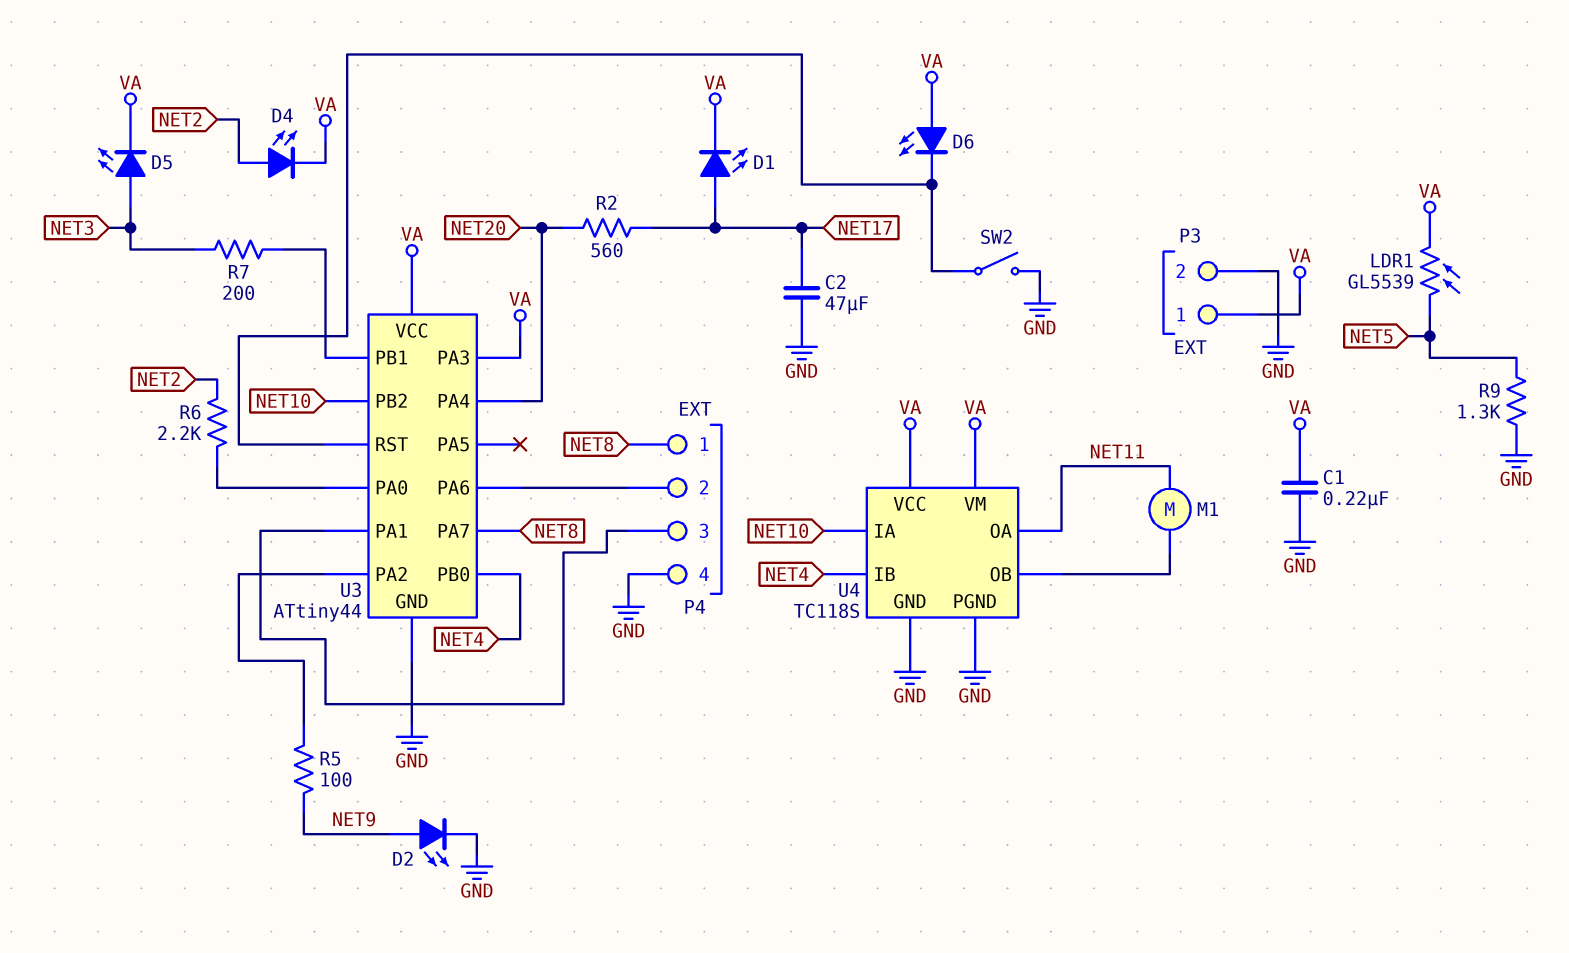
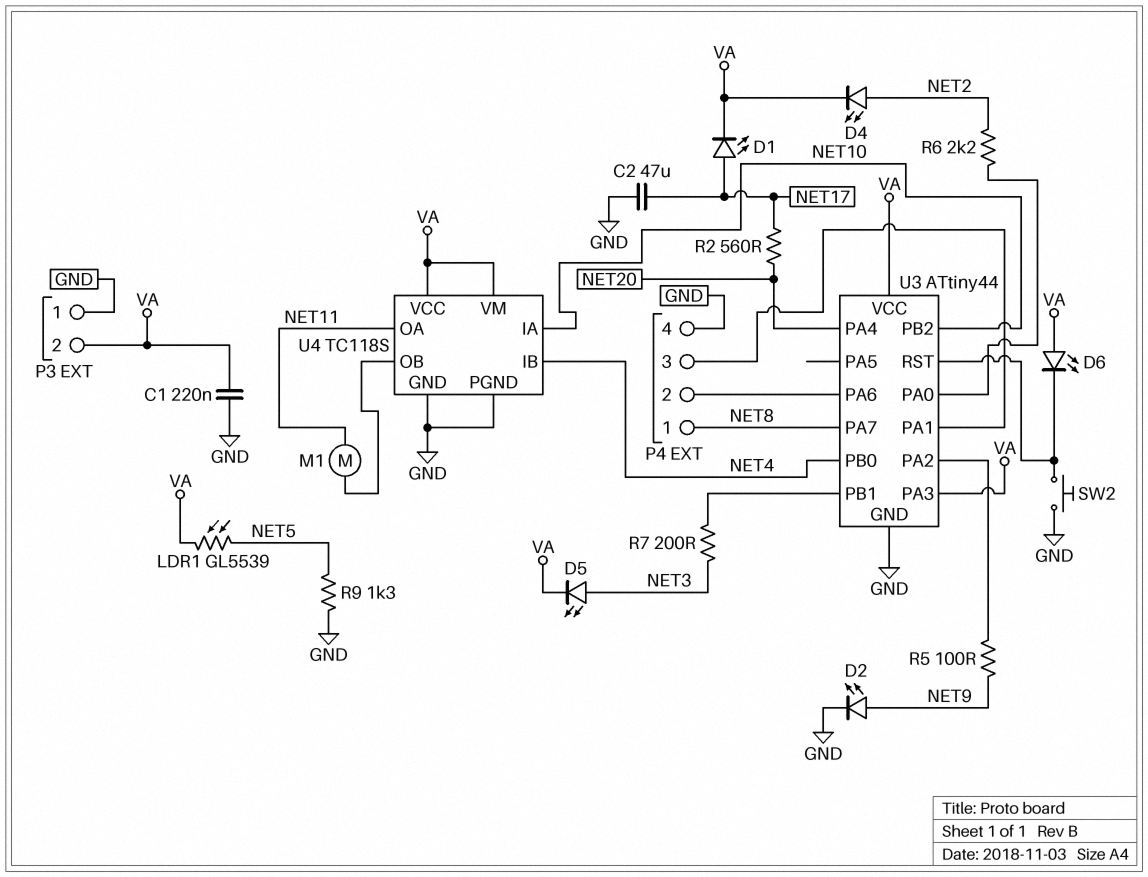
P3 pin 1: VA -> GND
P3 pin 2: GND -> VA
SW2: switch (GND, U3/RST) -> button (GND, U3/RST)

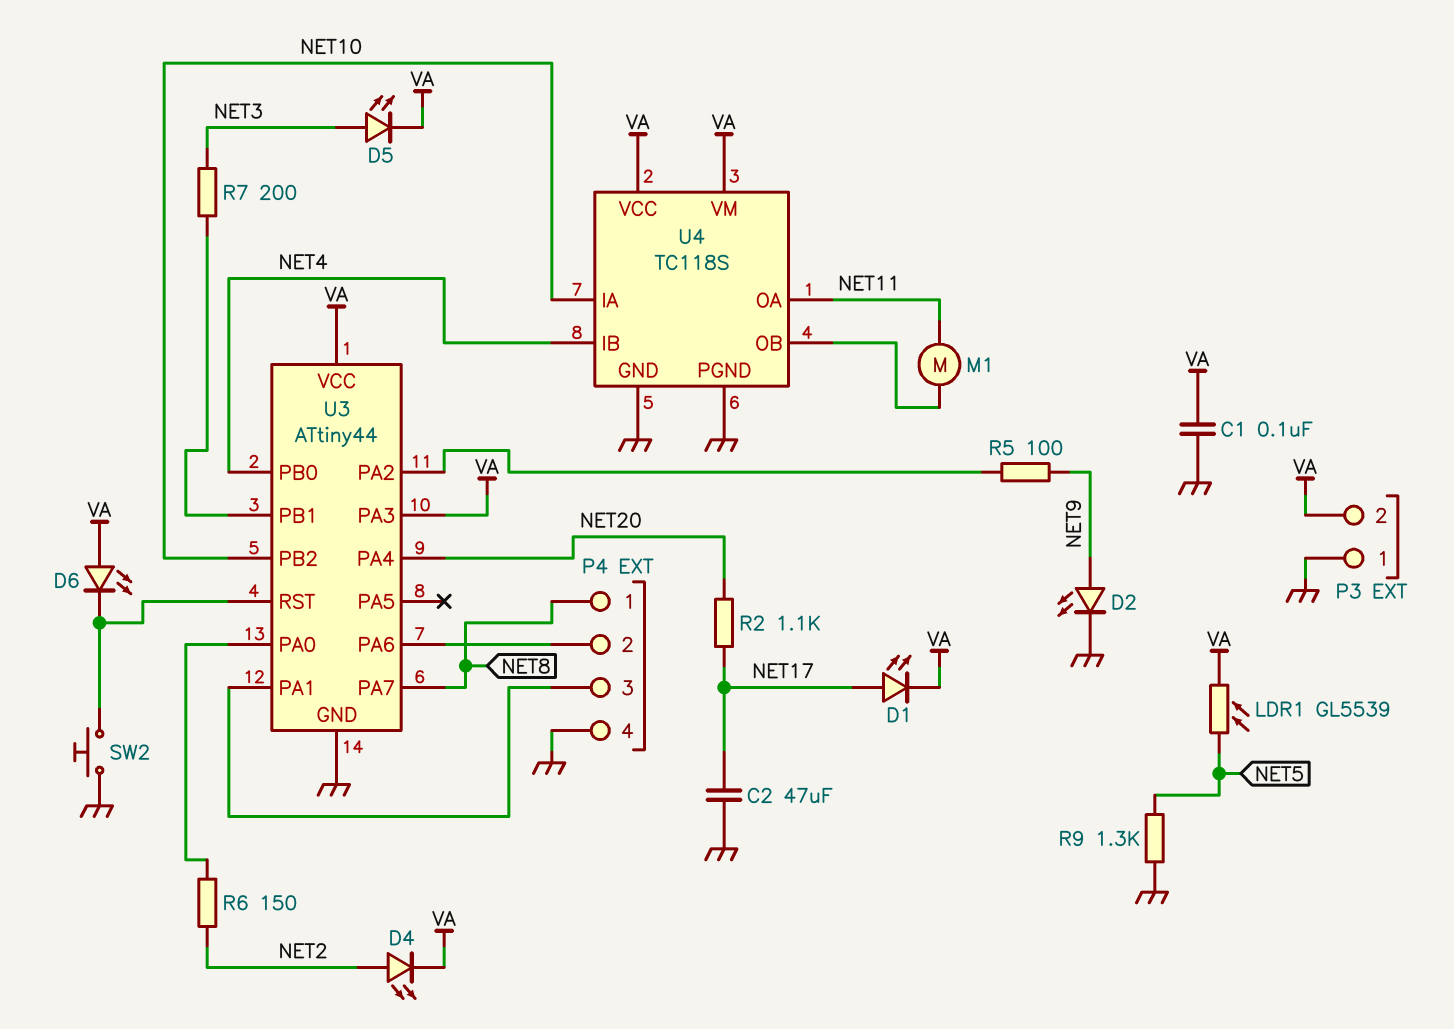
C1: 220nF (GND, VA) -> 100nF (GND, VA)
R2: 560 (NET17, NET20) -> 1.1k (NET17, NET20)
R6: 2.2k (NET2, U3/PA0) -> 150 (NET2, U3/PA0)

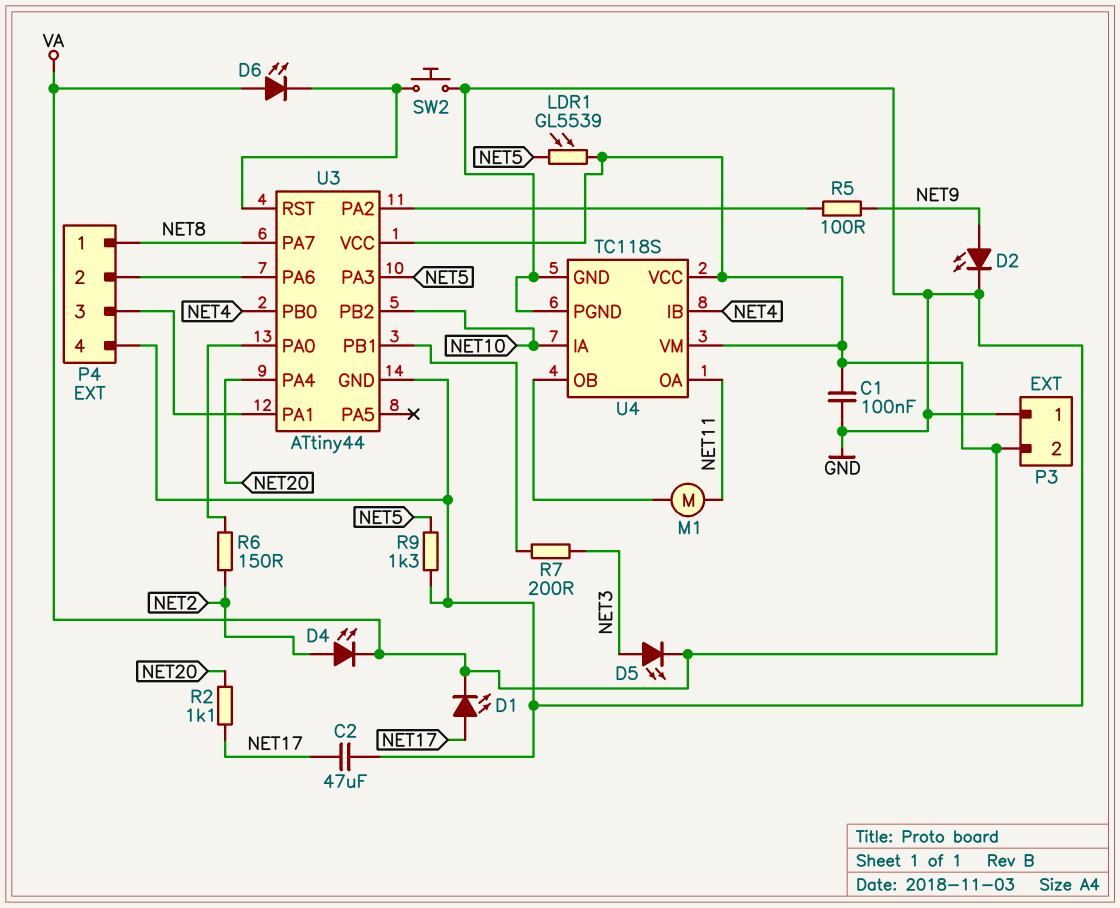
U3 pin PA3: VA -> NET5

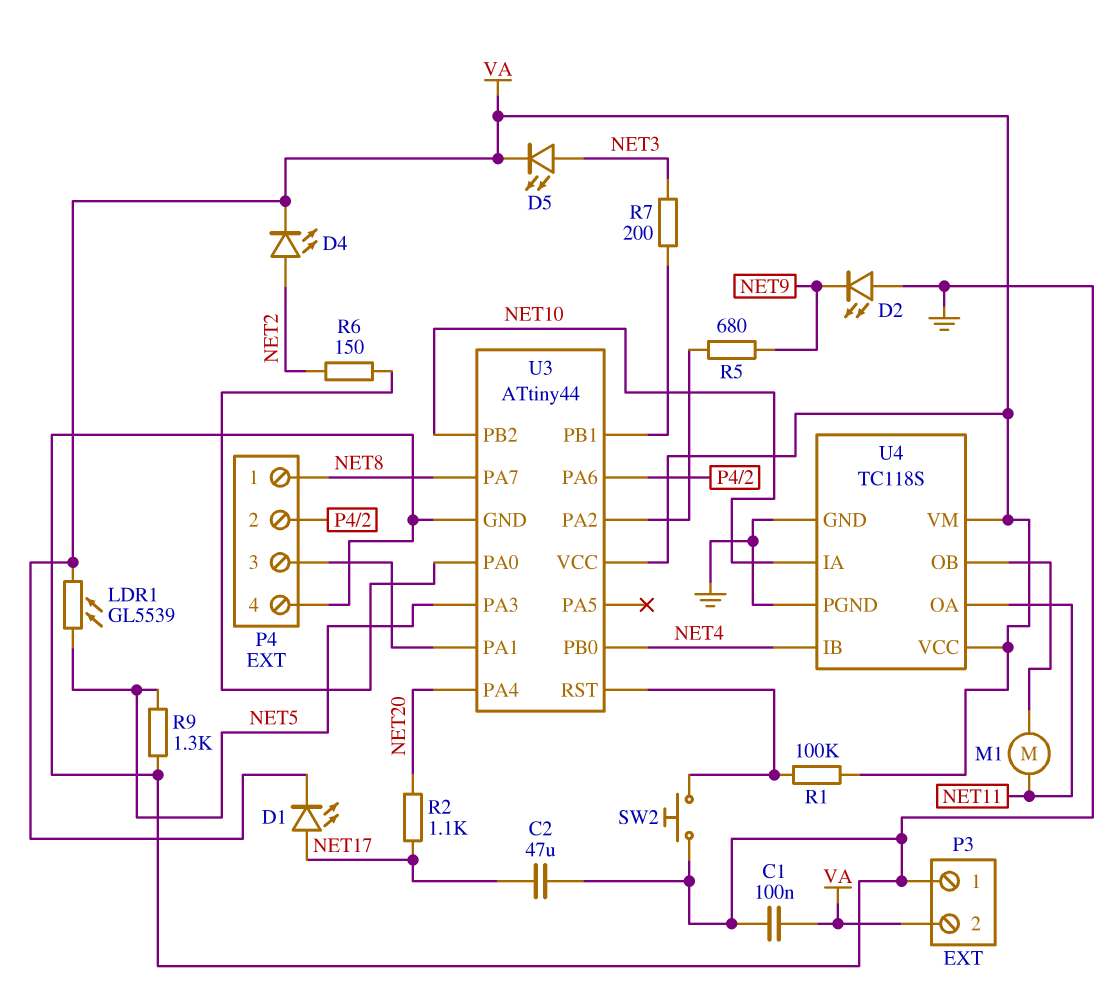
D2: LED (A NET9, K GND) -> LED (A GND, K NET9)
D6: LED (A VA, K U3/RST) -> none
R1: none -> 100k (U3/RST, VA)
R5: 100 (NET9, U3/PA2) -> 680 (NET9, U3/PA2)

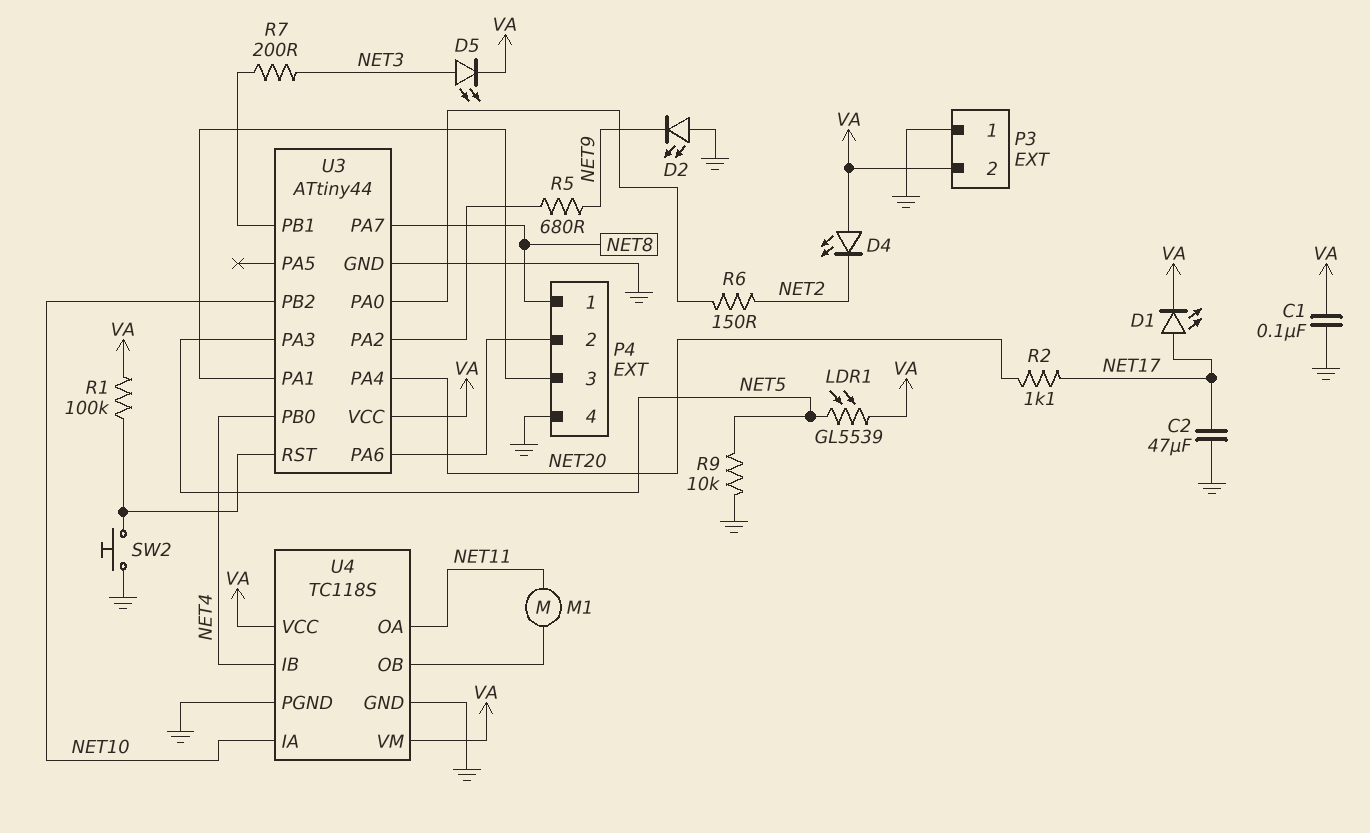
D4: LED (A NET2, K VA) -> LED (A VA, K NET2)
R9: 1.3k (GND, NET5) -> 10k (GND, NET5)

